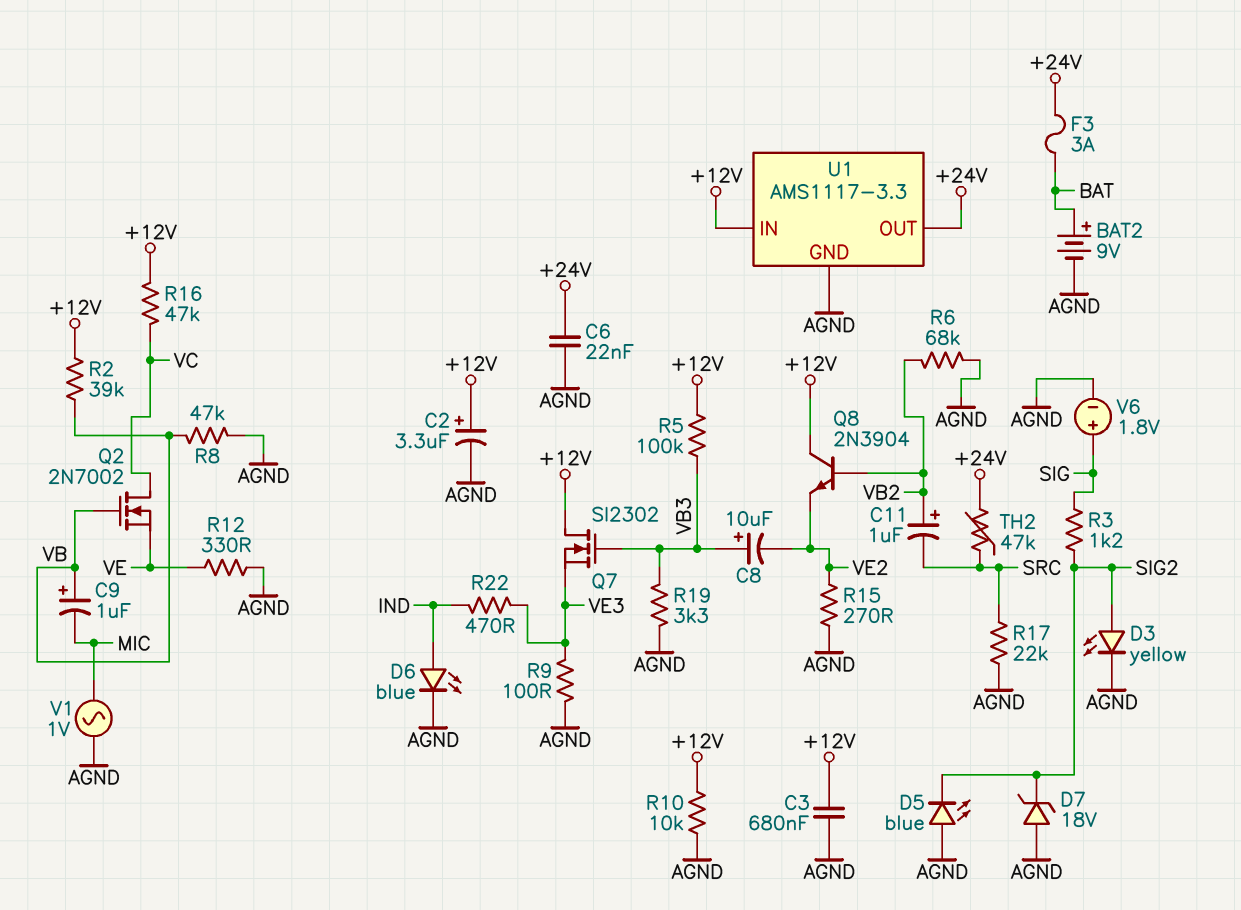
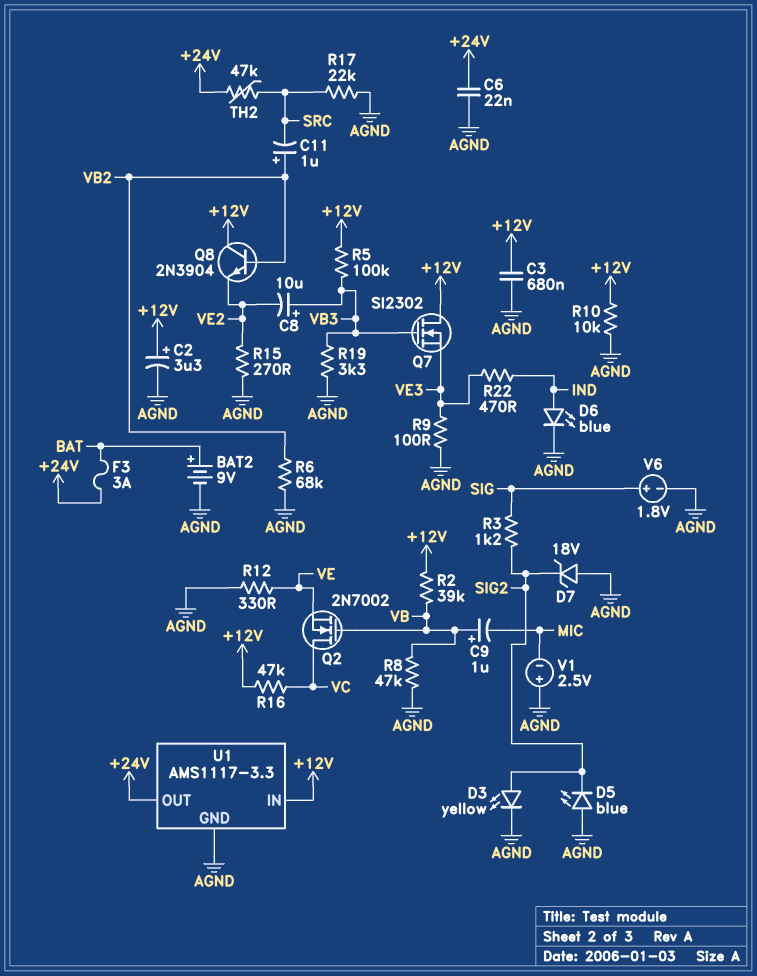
V1: AC 1V (AGND, MIC) -> 2.5V (plus AGND, minus MIC)

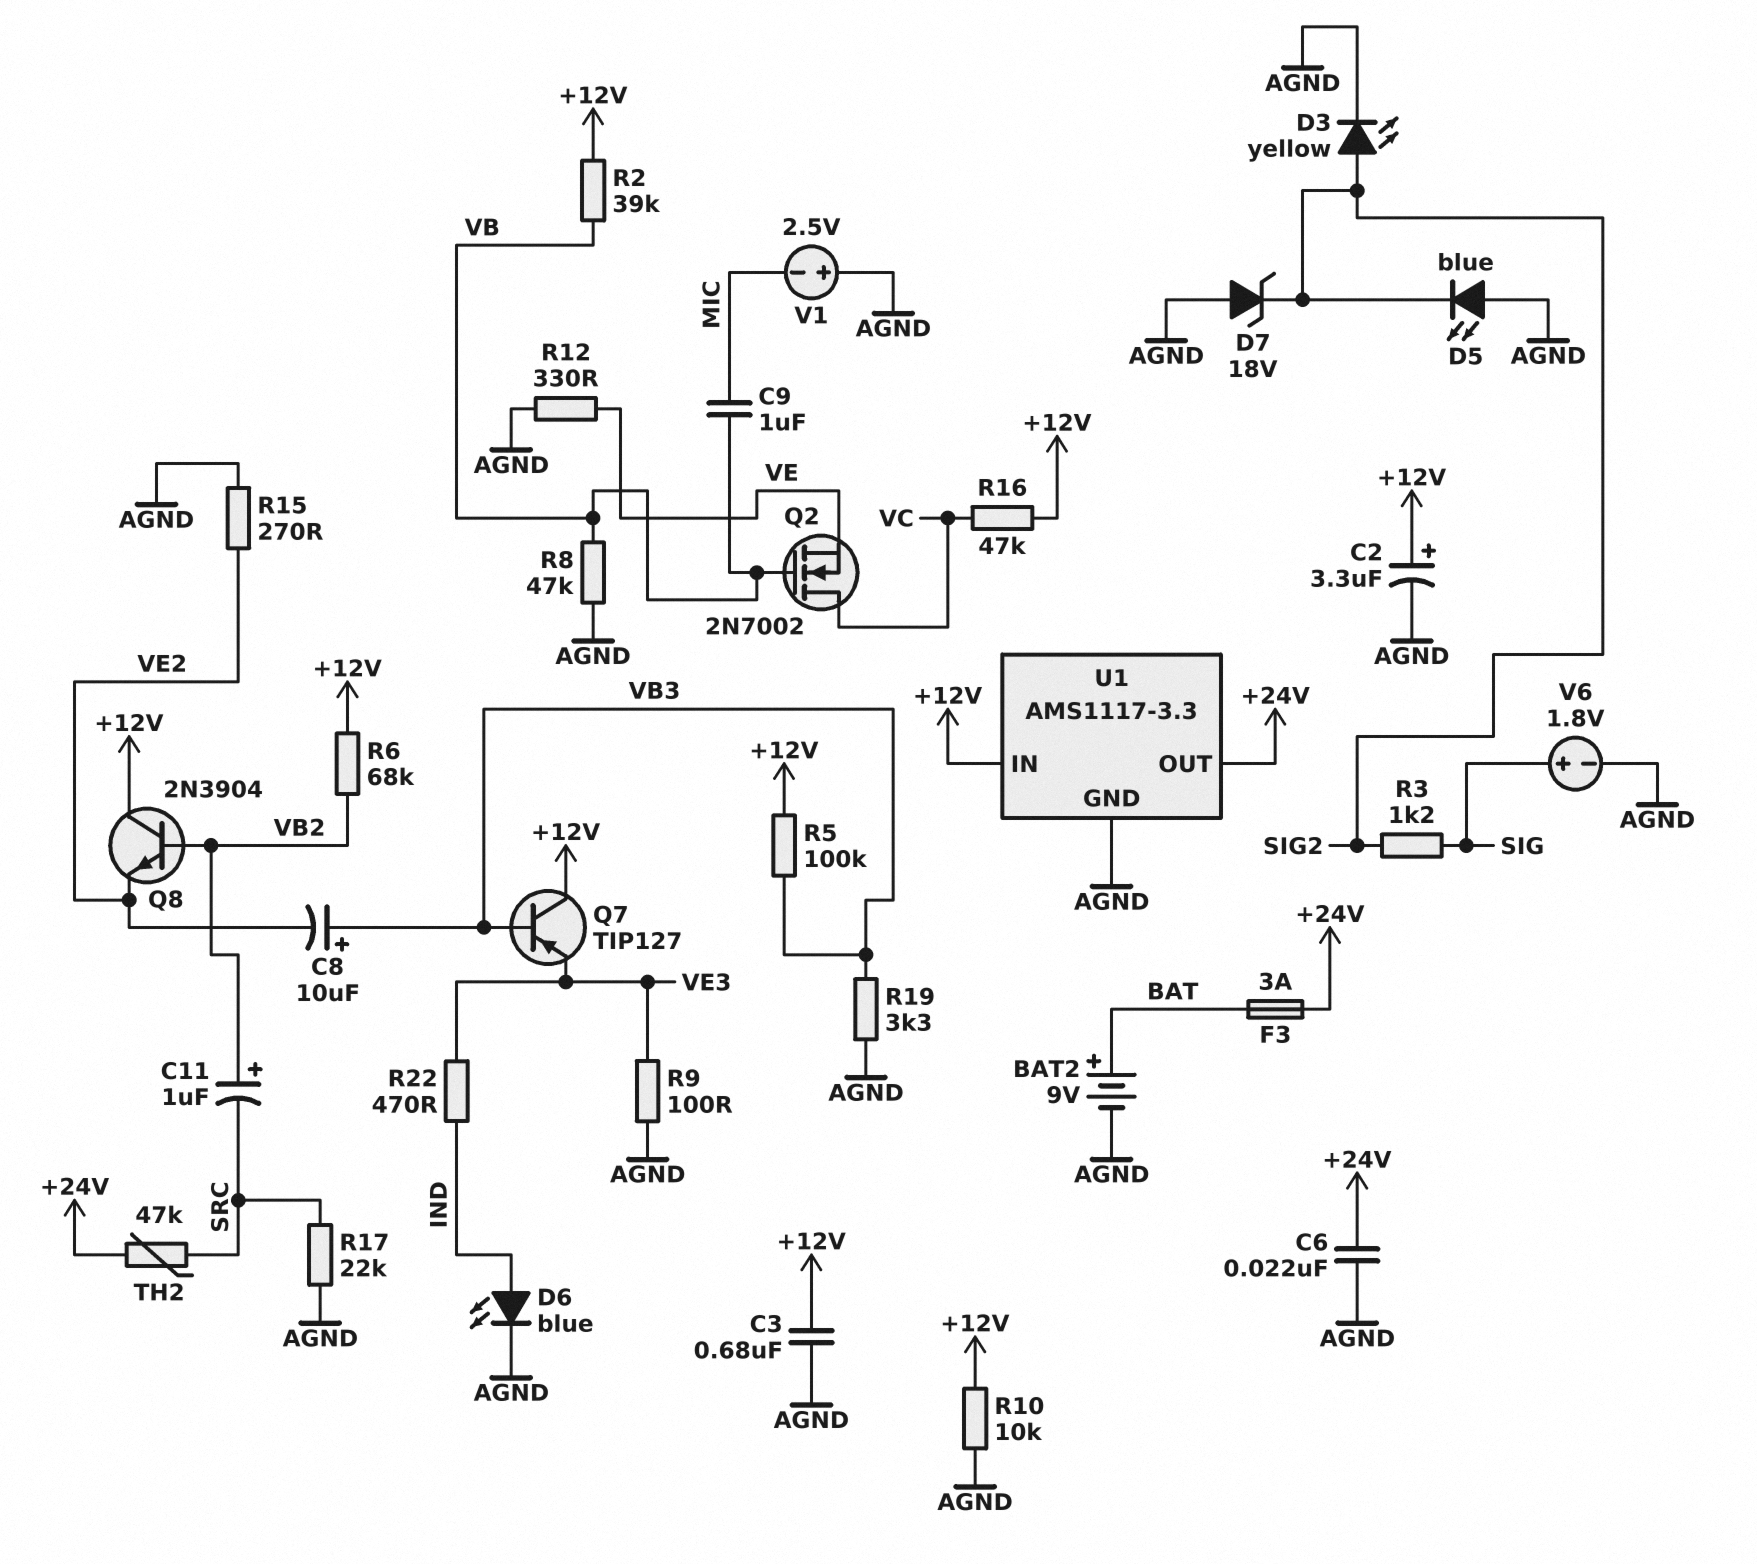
C9: 1uF (plus VB, minus MIC) -> 1uF (MIC, VB)
Q7: NMOS SI2302 (G VB3, D +12V, S VE3) -> PNP TIP127 (B VB3, C +12V, E VE3)
R6: 68k (AGND, VB2) -> 68k (+12V, VB2)

